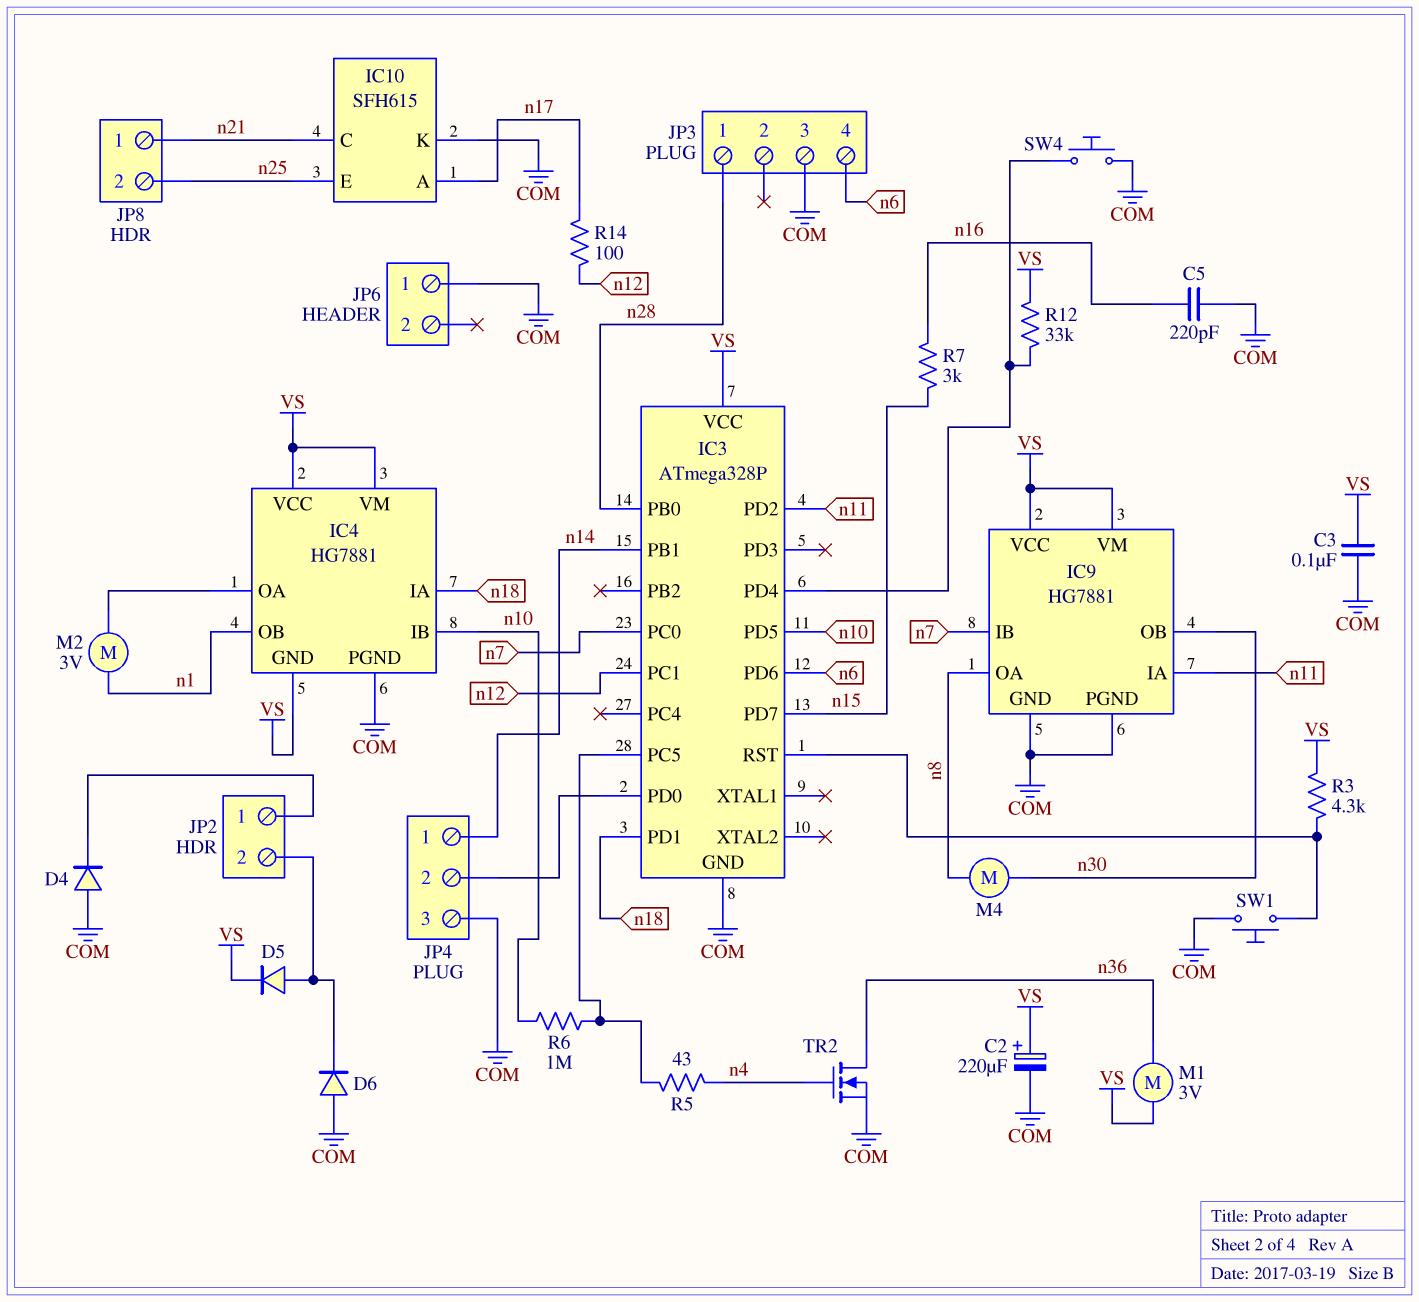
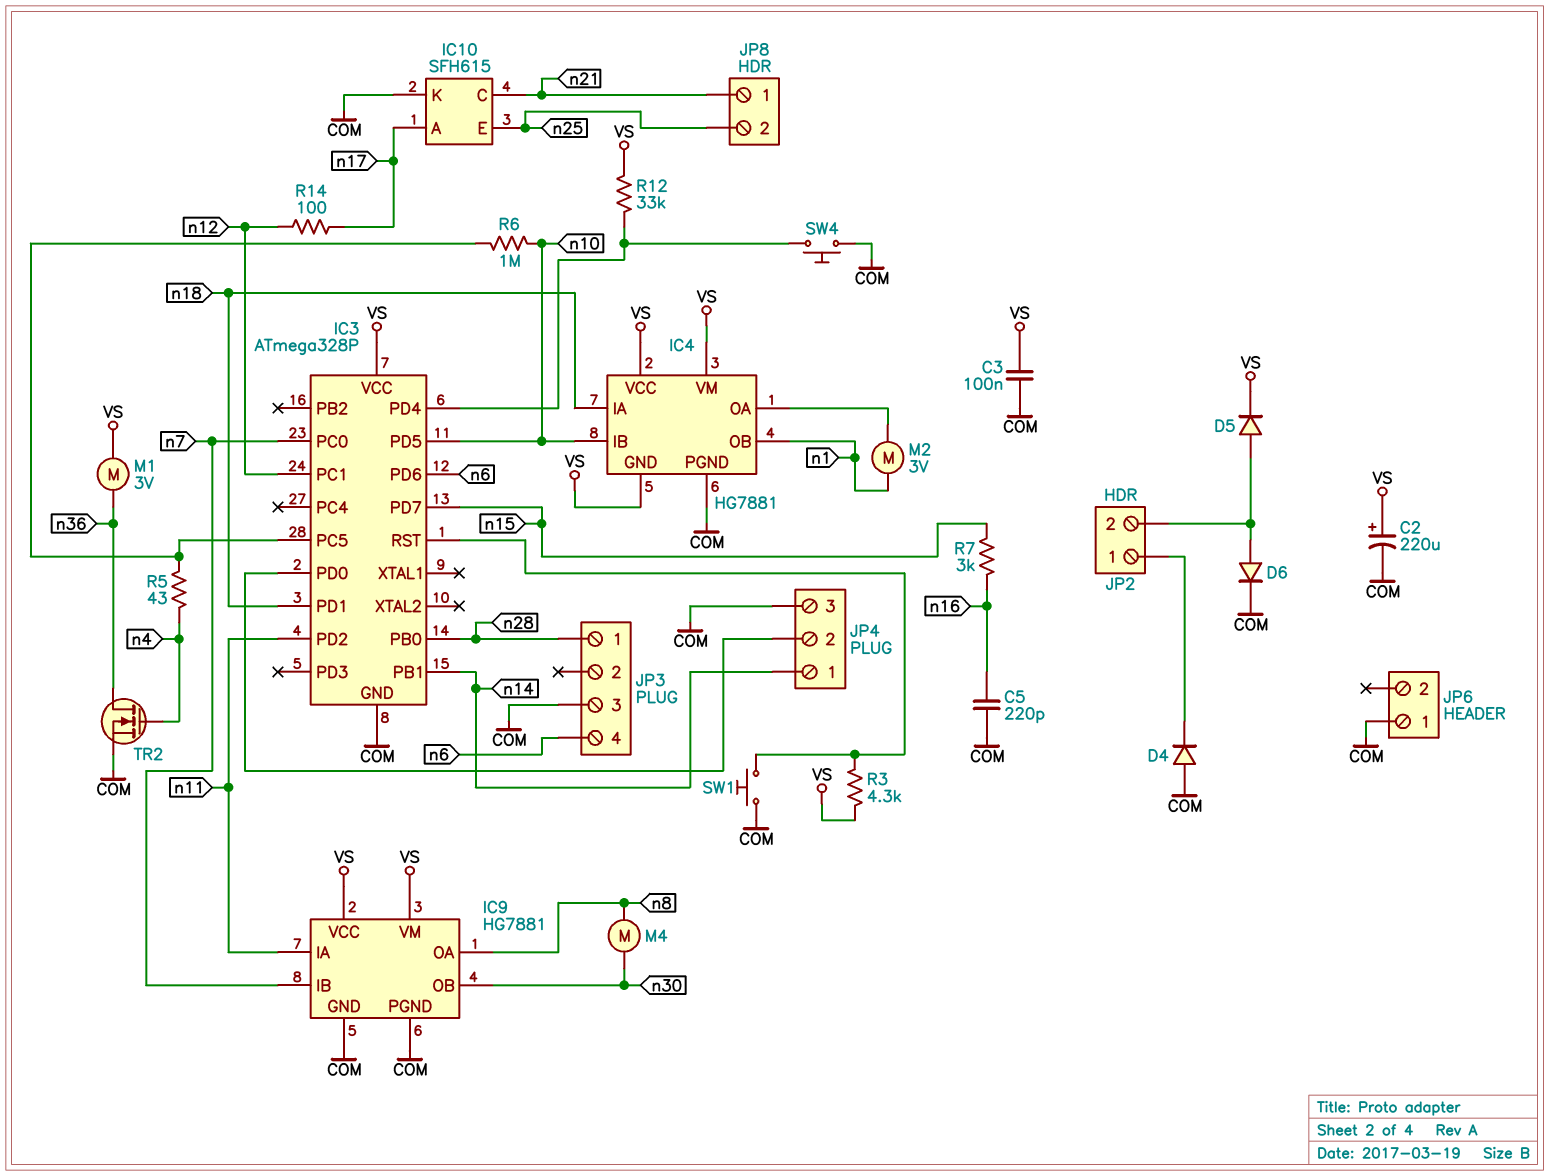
D6: diode (A COM, K JP2/2) -> diode (A JP2/2, K COM)

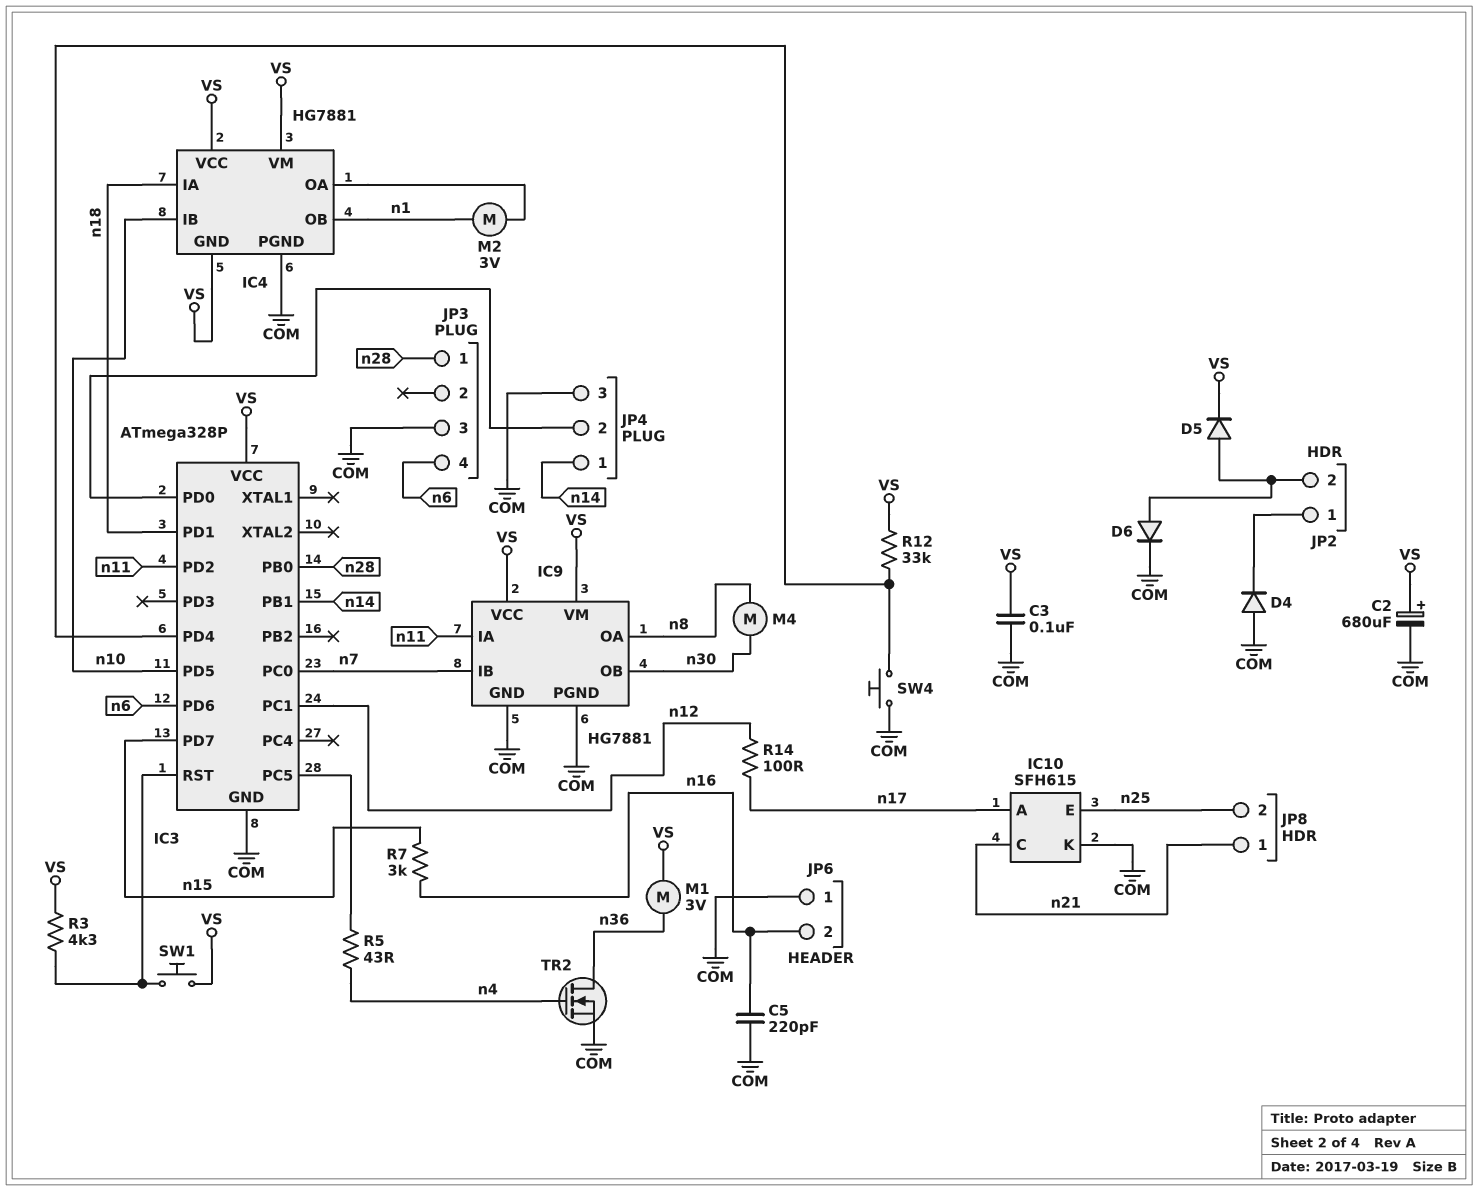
C2: 220uF (plus VS, minus COM) -> 680uF (plus VS, minus COM)
JP6 pin 2: none -> n16
R6: 1M (IC3/PC5, n10) -> none
SW1: button (COM, IC3/RST) -> button (IC3/RST, VS)

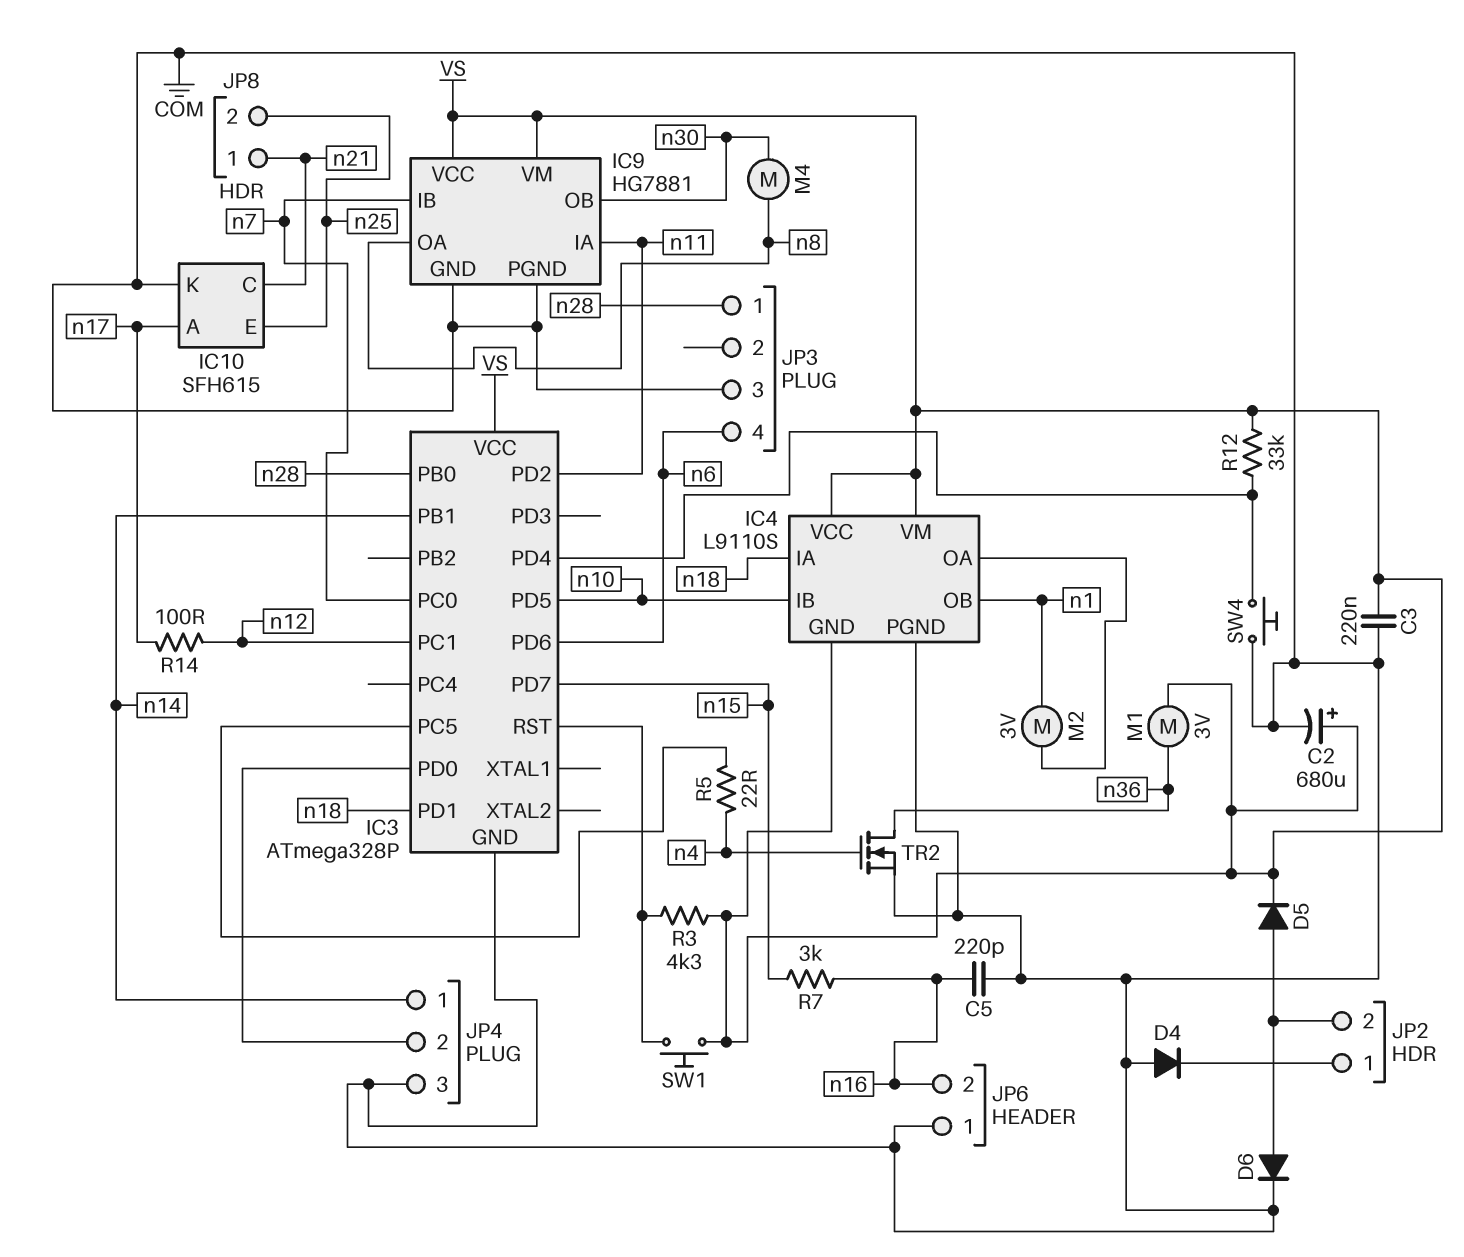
C3: 100nF (COM, VS) -> 220nF (COM, VS)
IC4: HG7881 -> L9110S
R5: 43 (IC3/PC5, n4) -> 22 (IC3/PC5, n4)

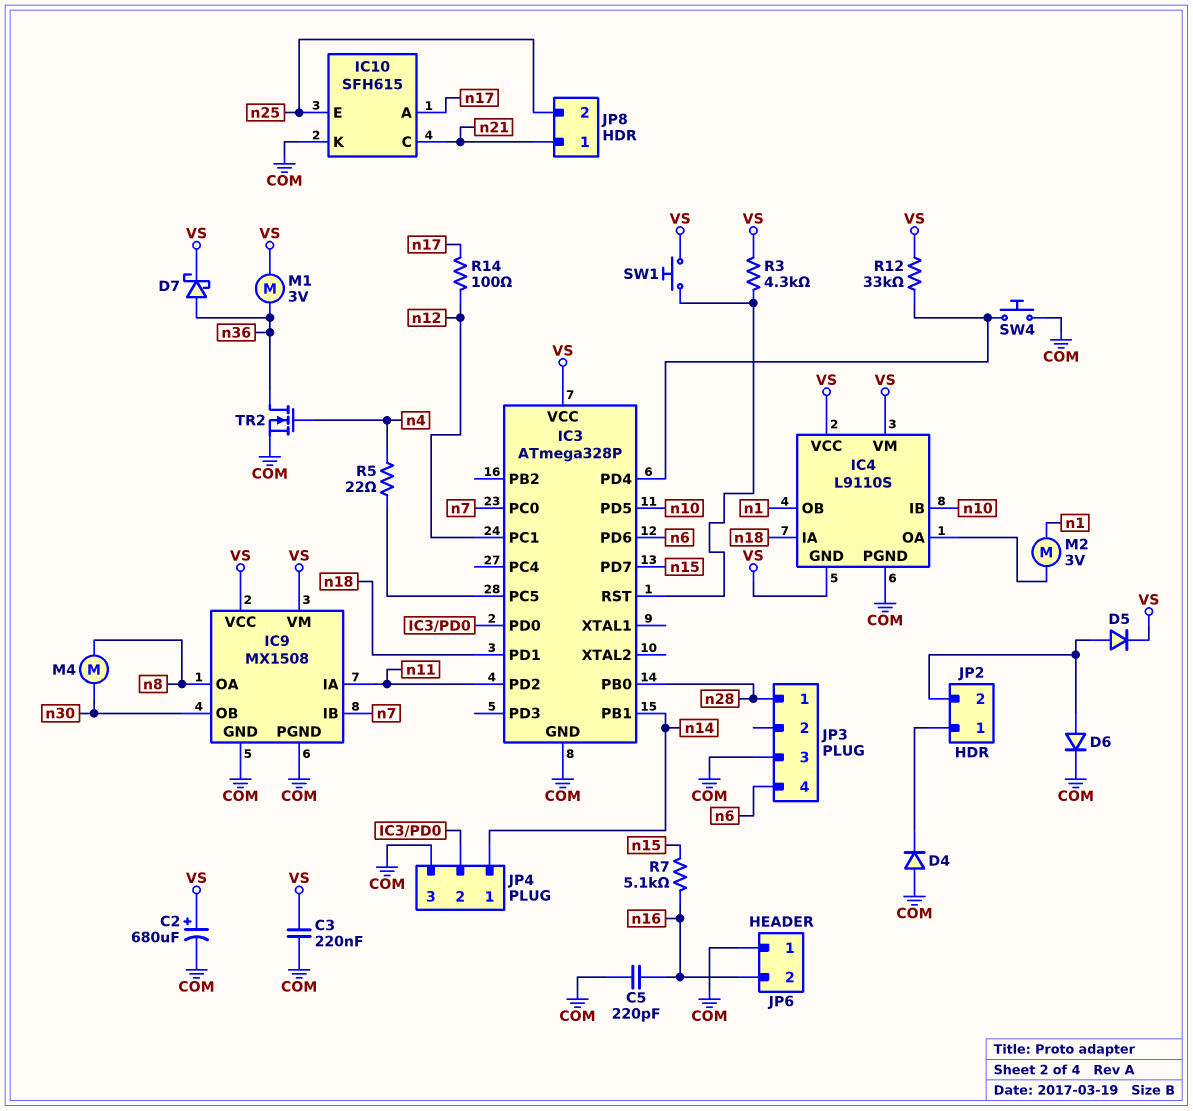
D7: none -> schottky (A n36, K VS)
IC9: HG7881 -> MX1508
R7: 3k (n15, n16) -> 5.1k (n15, n16)

